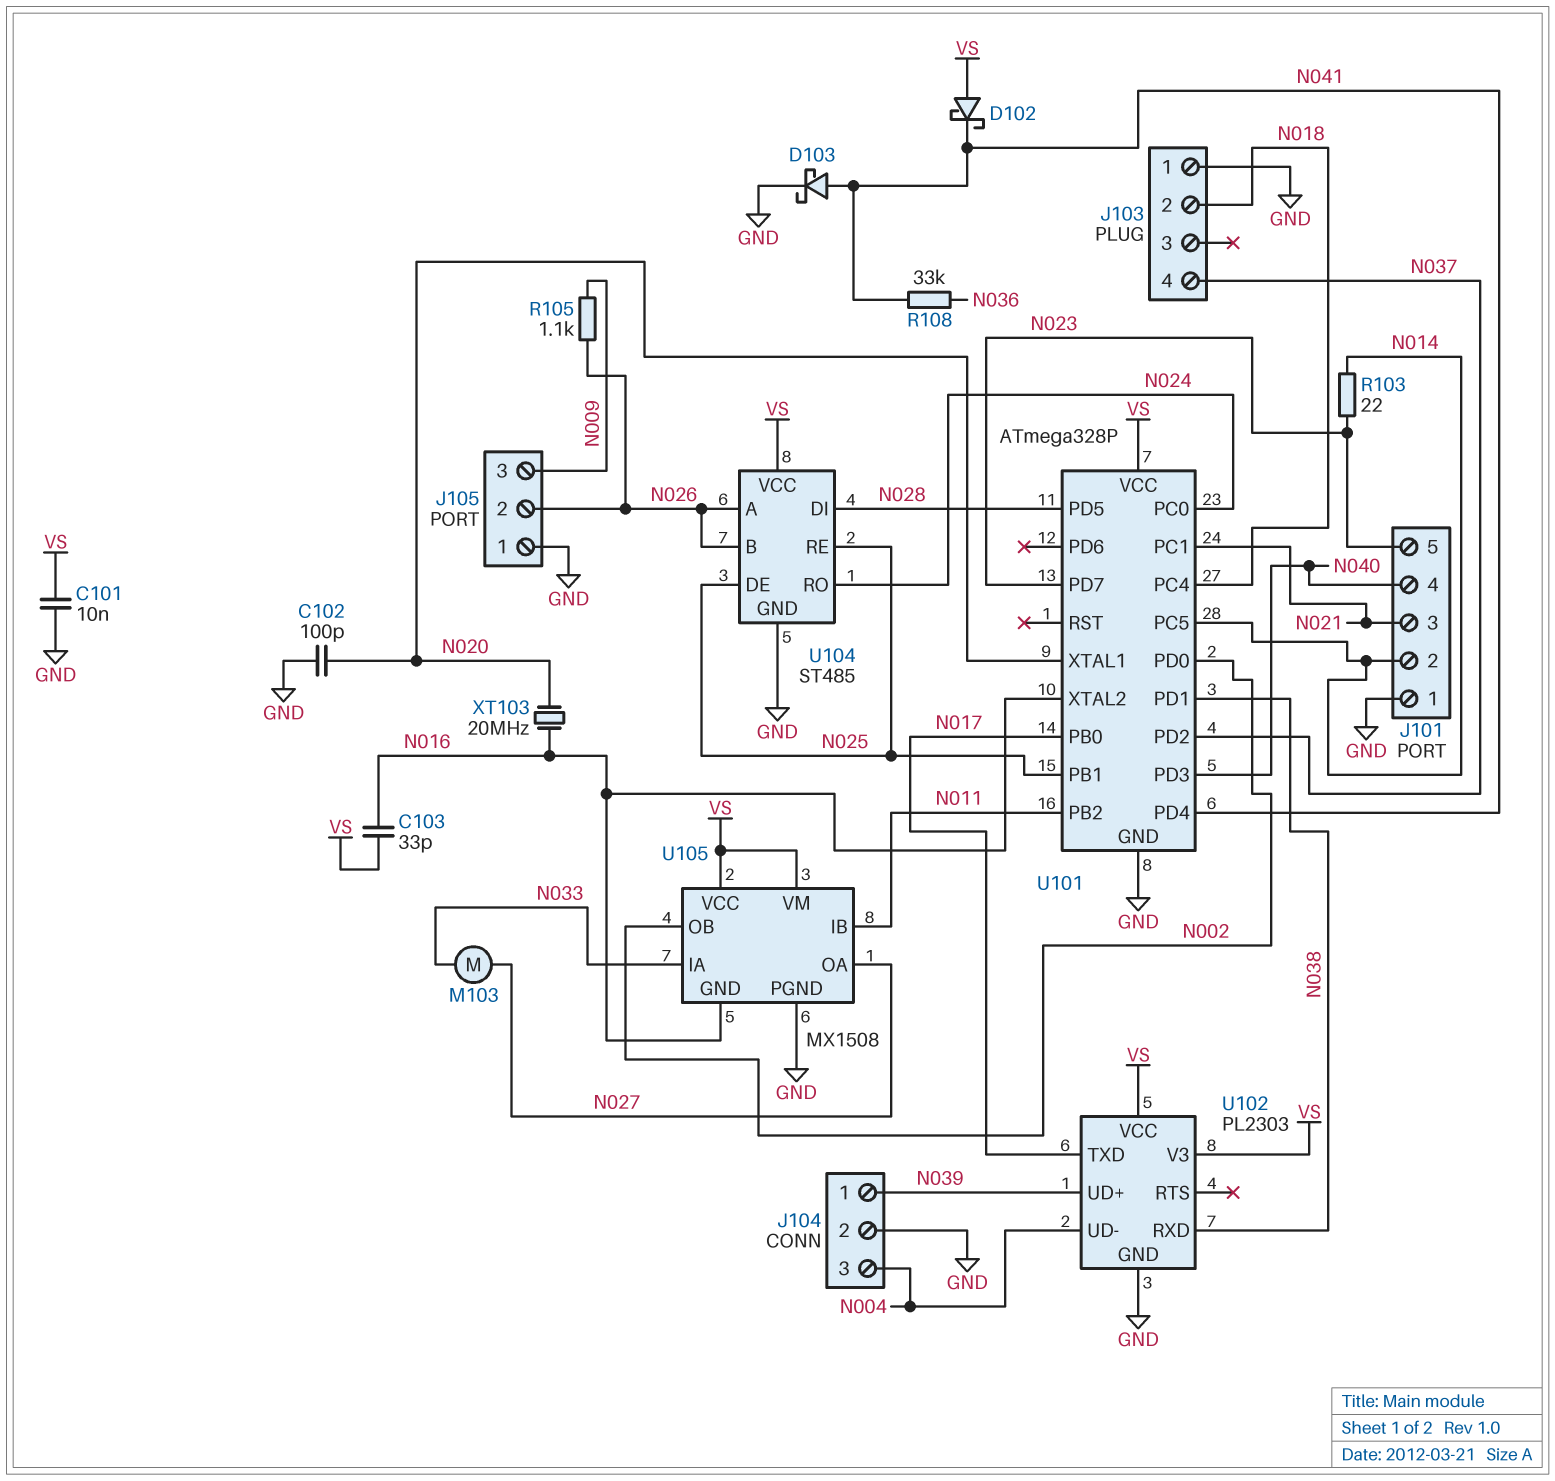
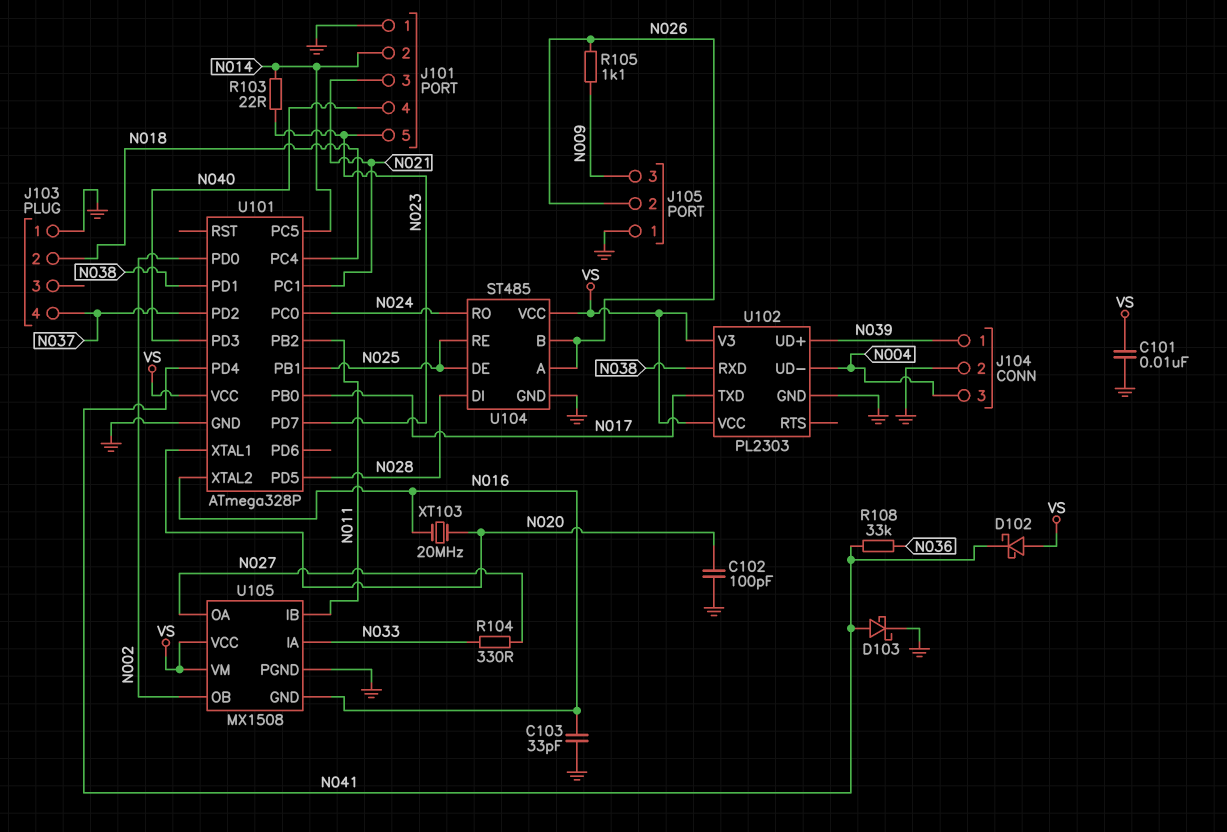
C103: 33pF (N016, VS) -> 33pF (GND, N016)
M103: motor (N027, N033) -> none
R104: none -> 330 (N027, N033)

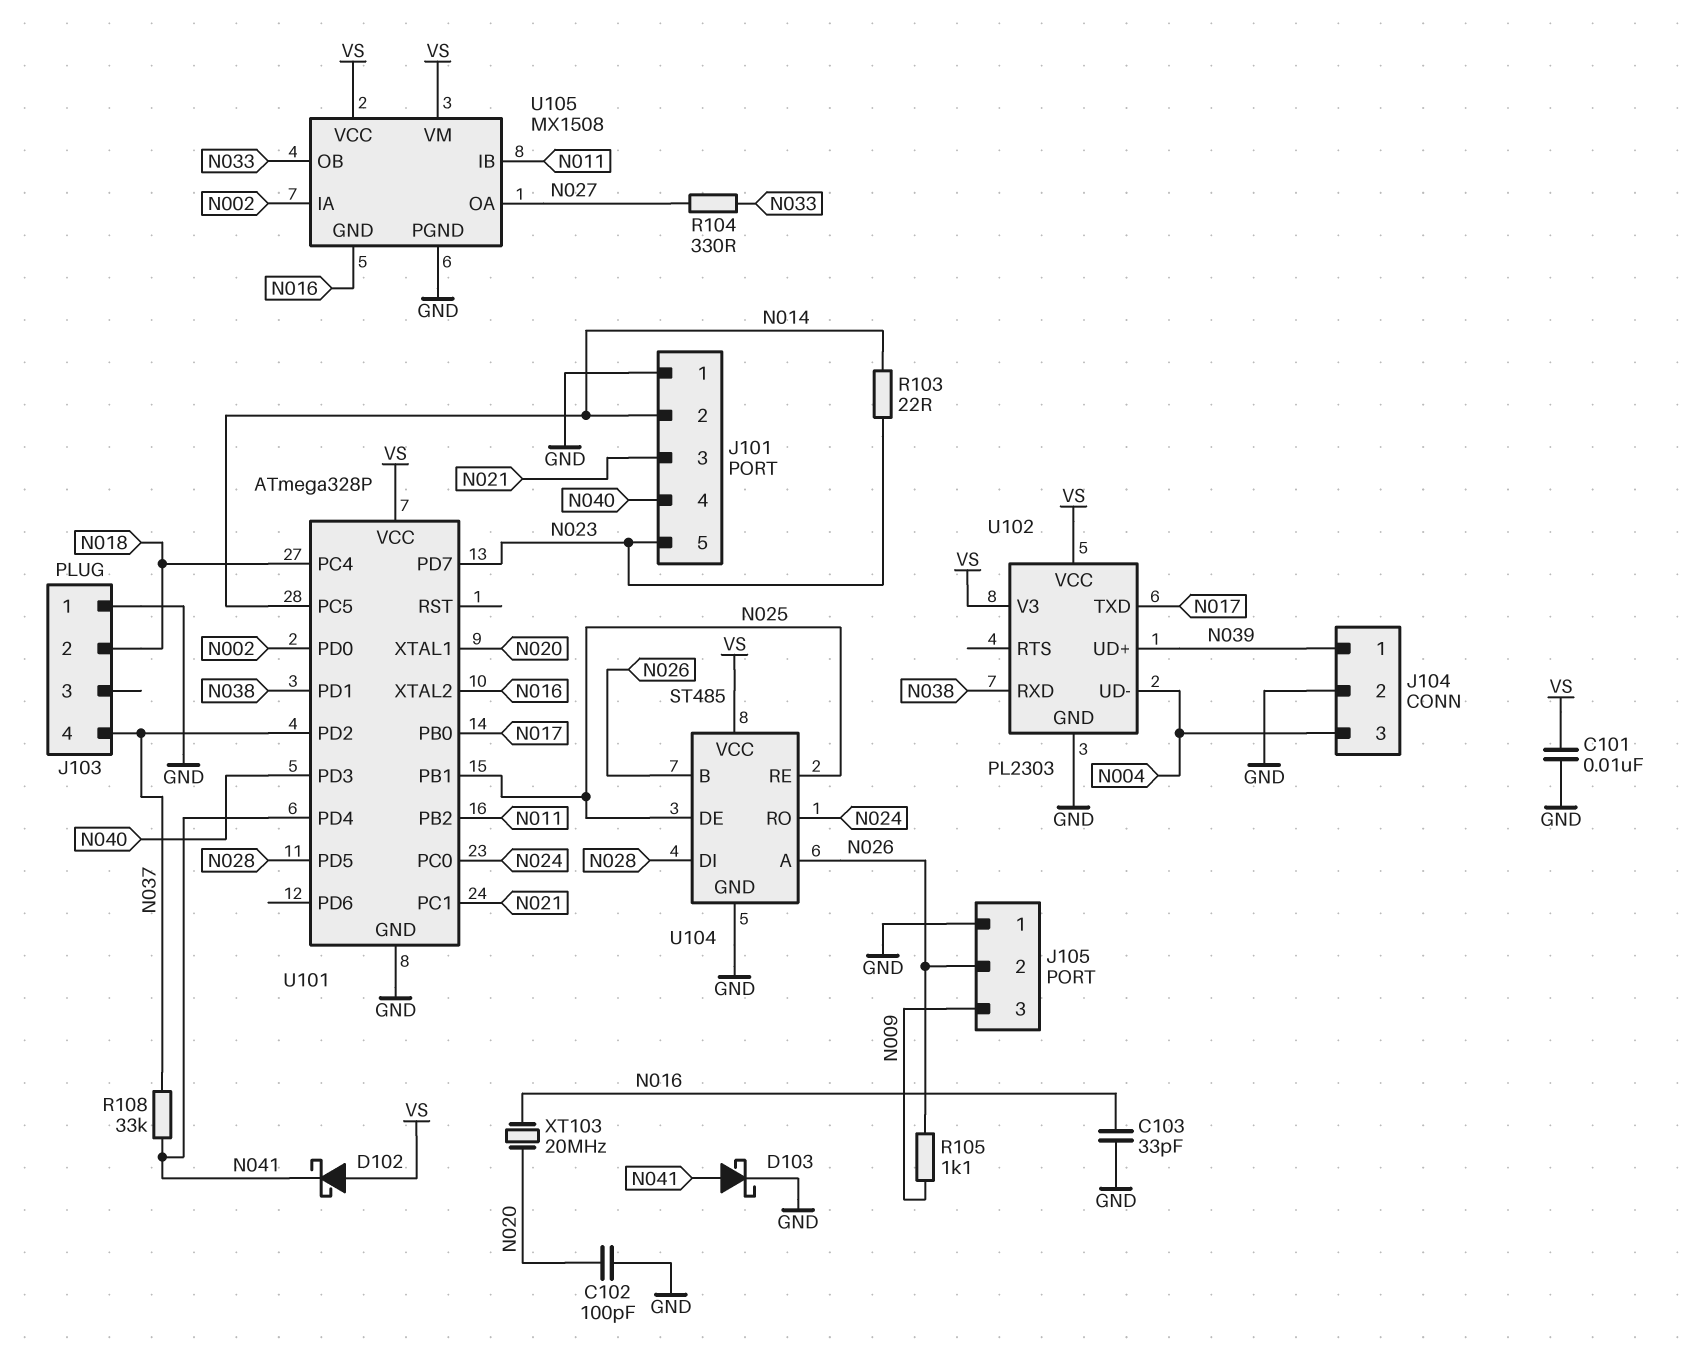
R108: 33k (N036, N041) -> 33k (N037, N041)
U105 pin IA: N033 -> N002
U105 pin OB: N002 -> N033

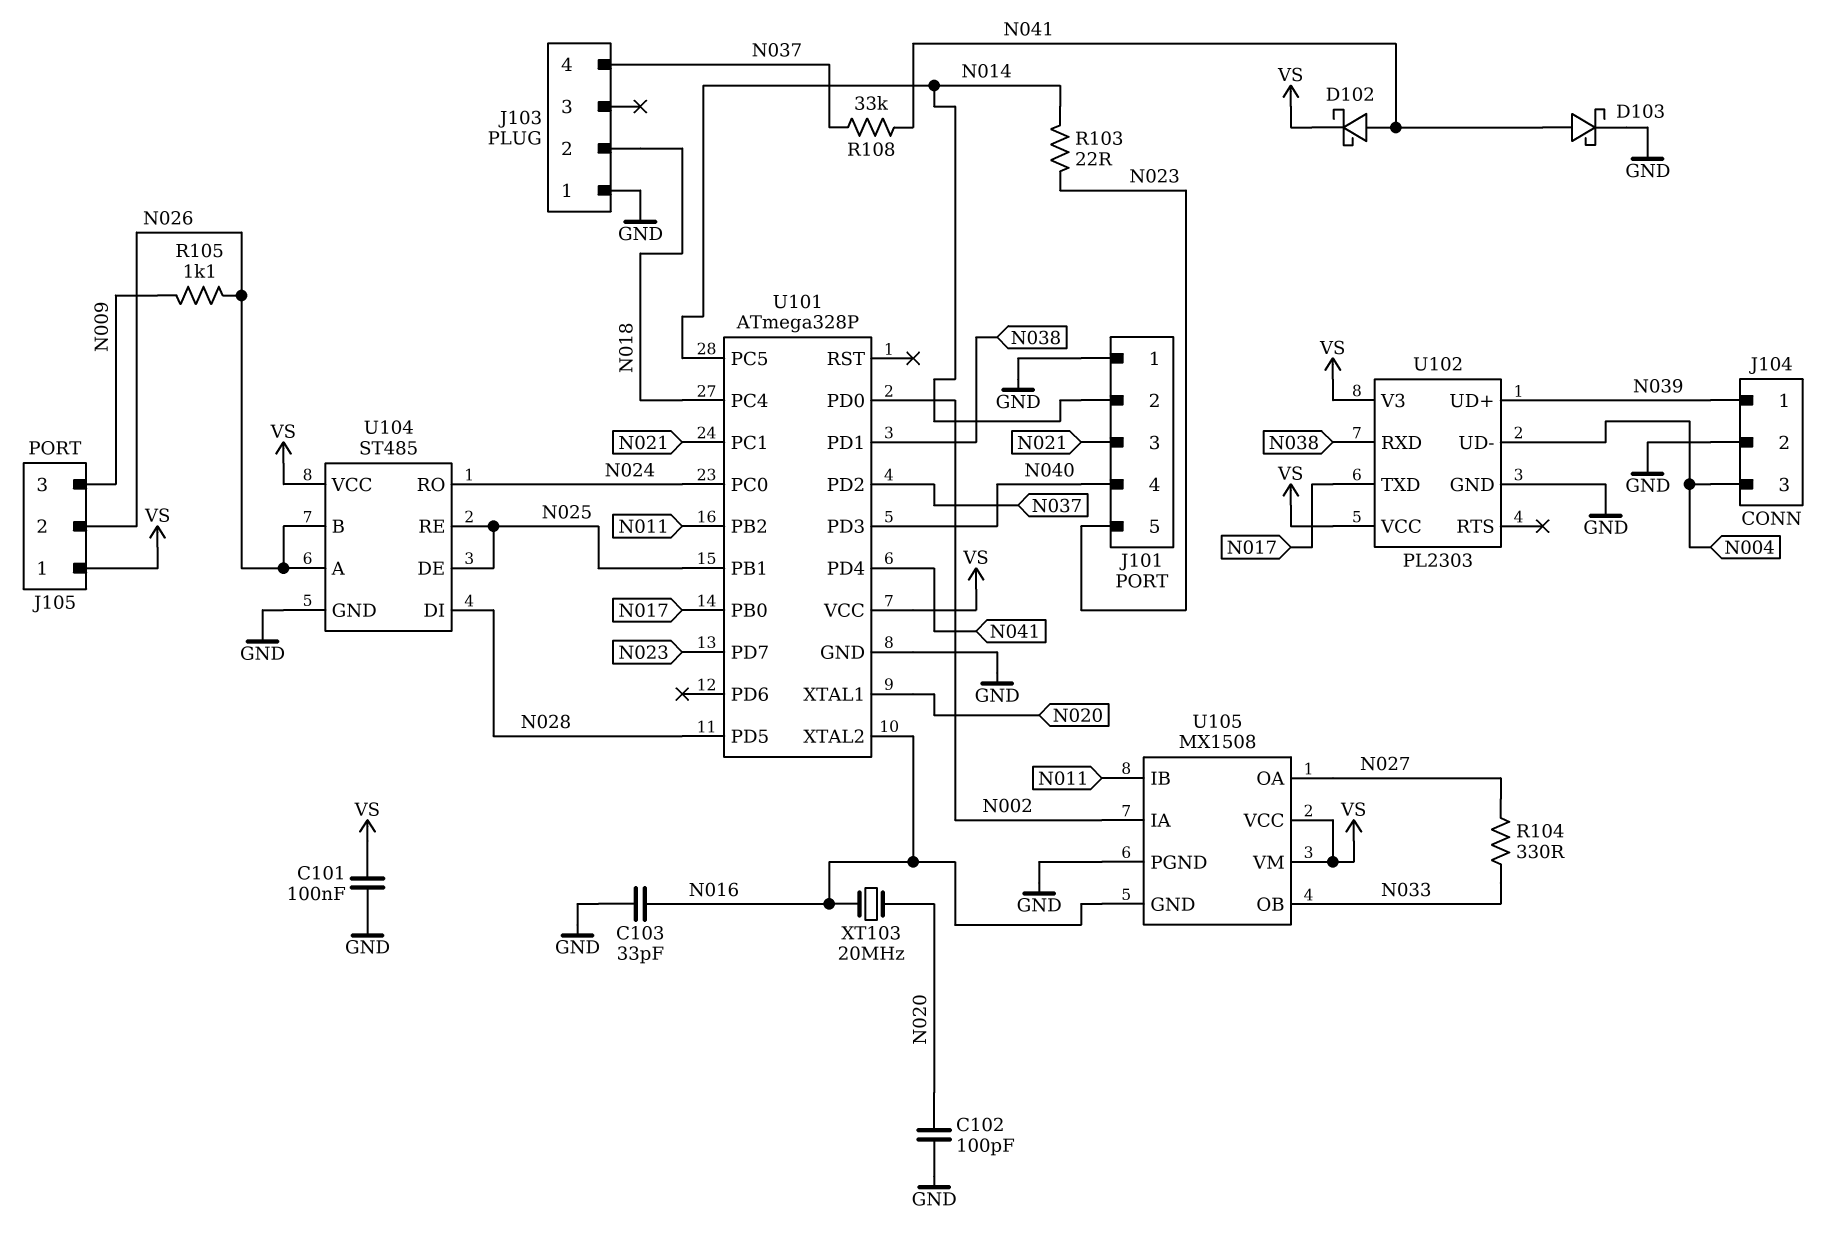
C101: 10nF (GND, VS) -> 100nF (GND, VS)
D102: schottky (A VS, K N041) -> schottky (A N041, K VS)
J105 pin 1: GND -> VS

